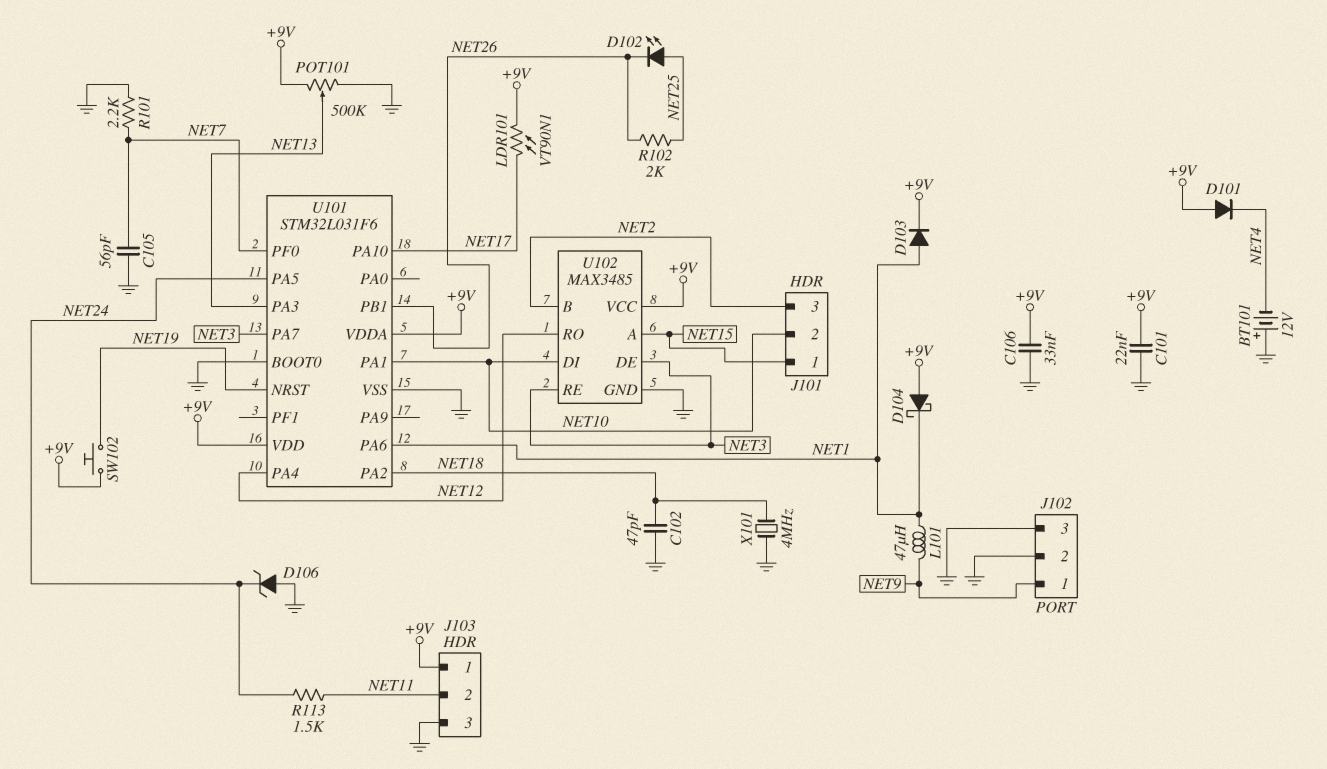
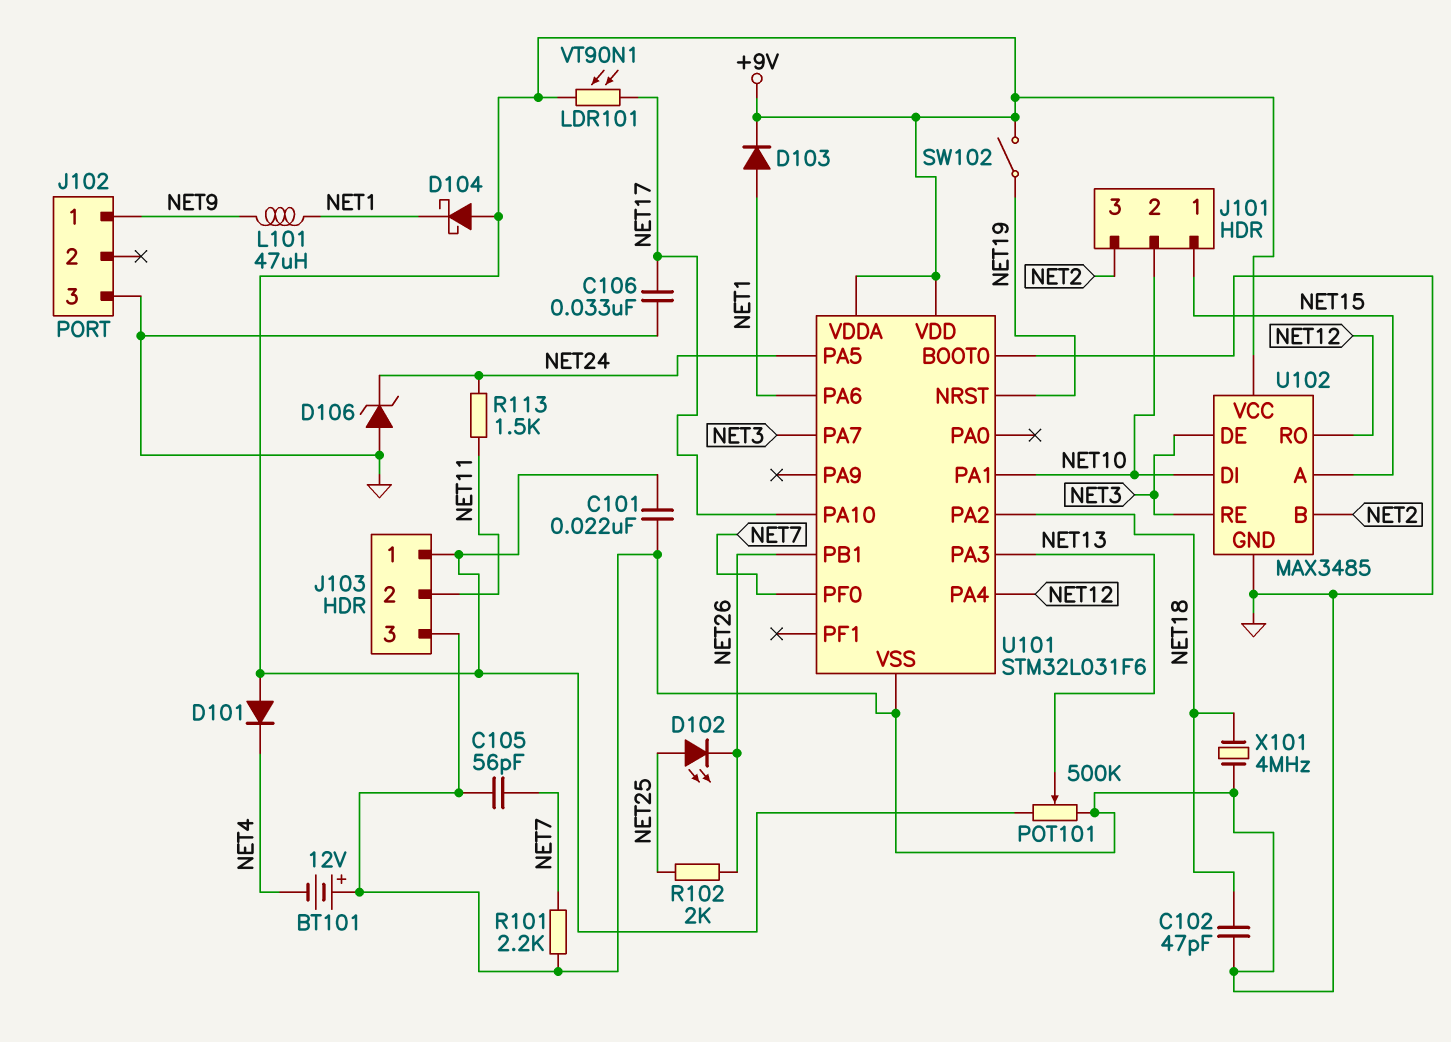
C106: 33nF (+9V, GND) -> 33nF (GND, NET17)
J102 pin 2: GND -> none
SW102: button (+9V, NET19) -> switch (+9V, NET19)

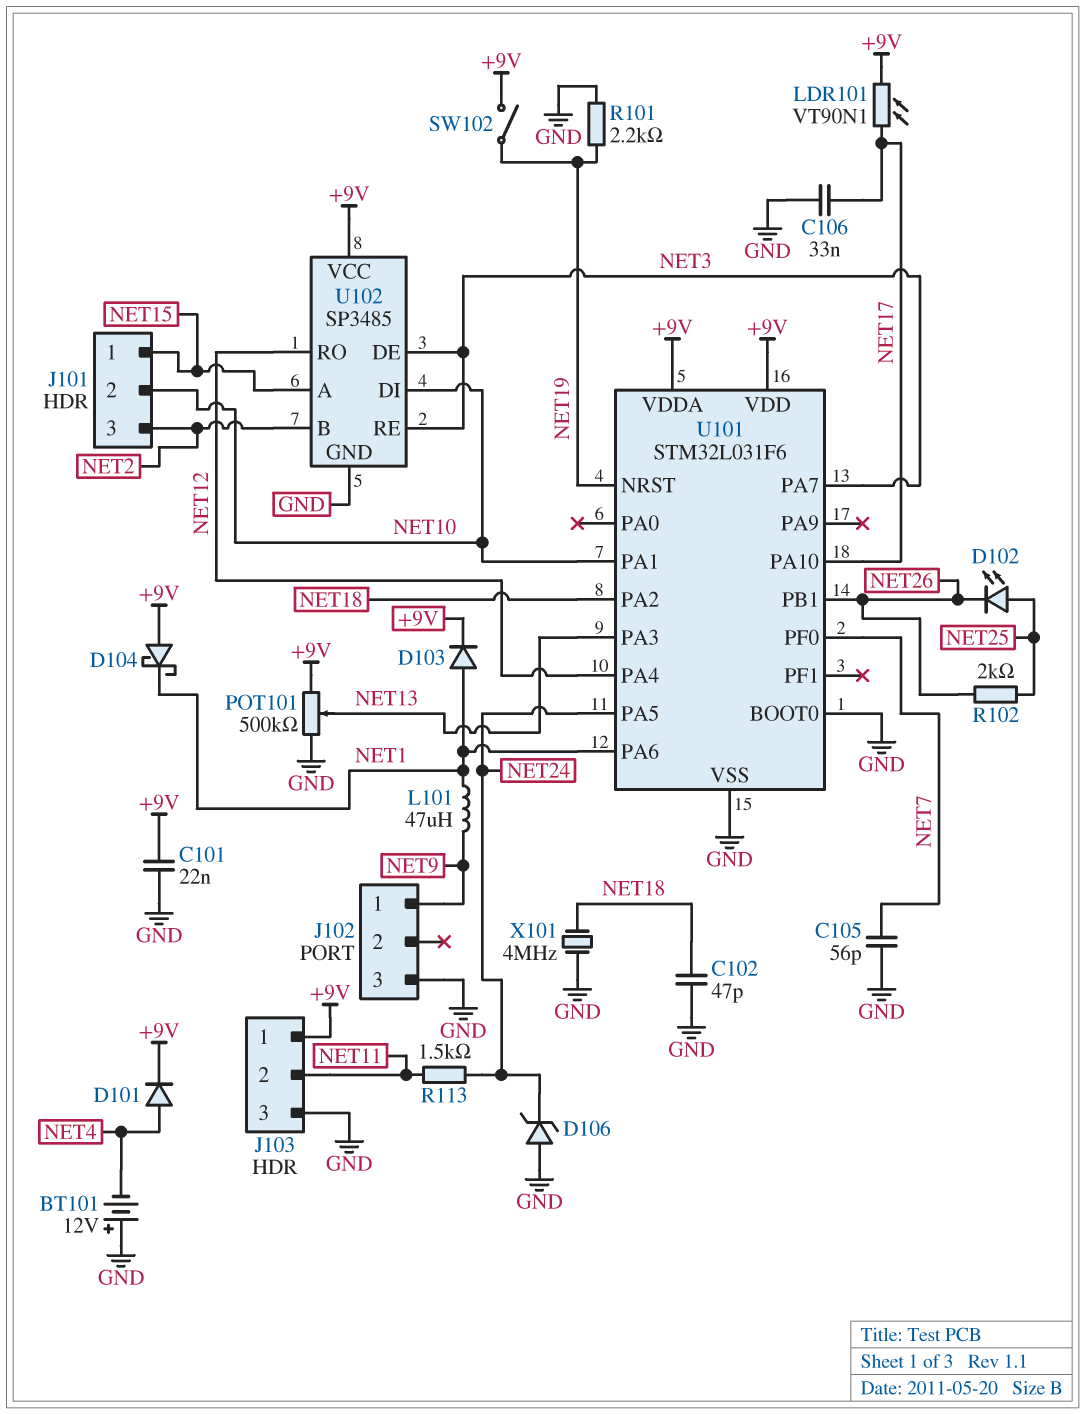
D101: diode (A +9V, K NET4) -> diode (A NET4, K +9V)
R101: 2.2k (GND, NET7) -> 2.2k (GND, NET19)
U102: MAX3485 -> SP3485

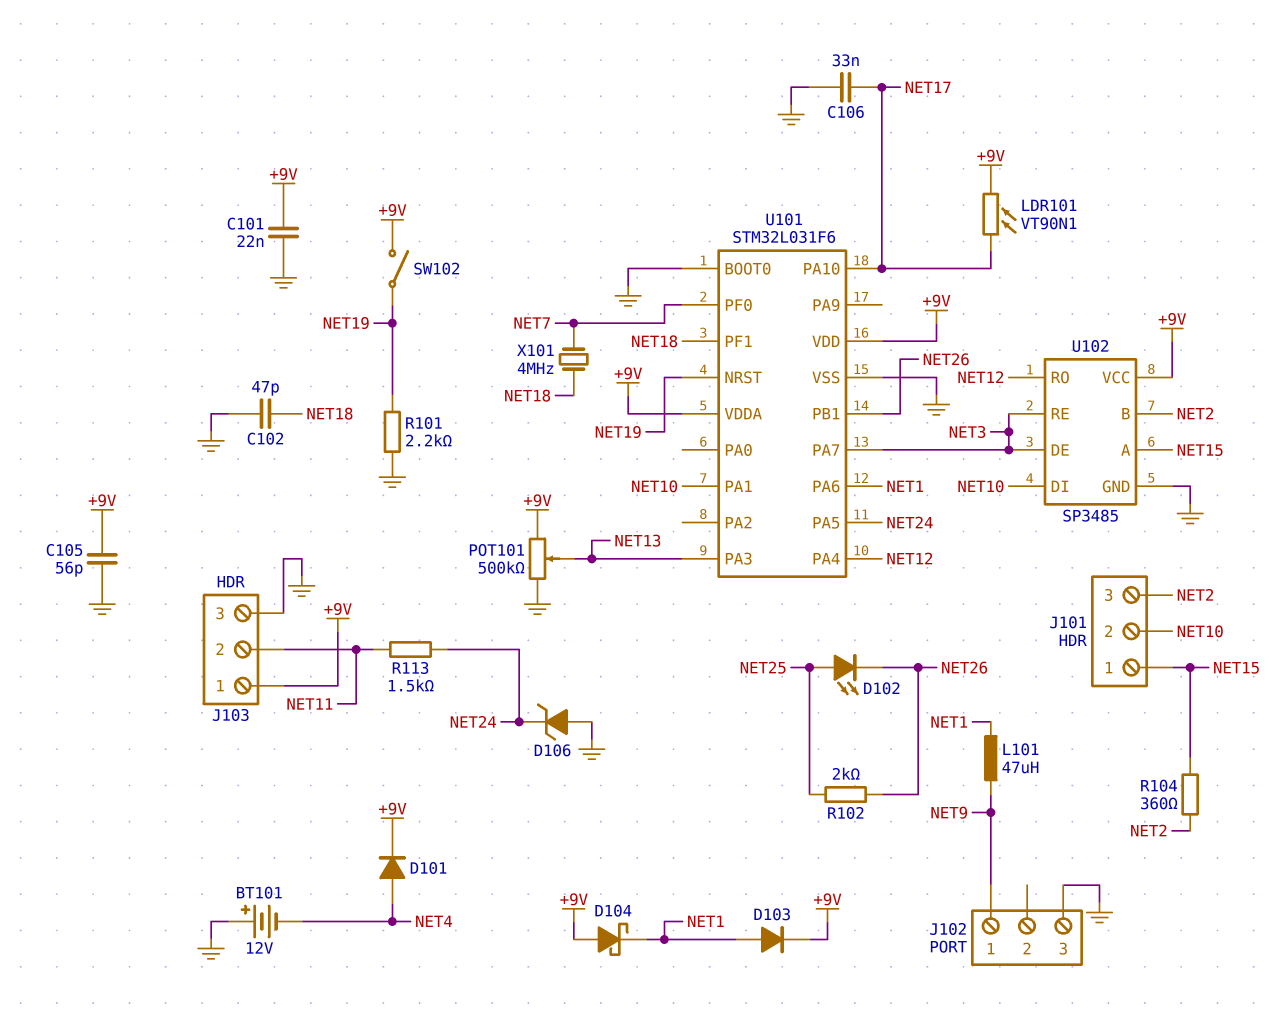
C105: 56pF (GND, NET7) -> 56pF (+9V, GND)
R104: none -> 360 (NET2, NET15)
U101 pin PA2: NET18 -> none
U101 pin PF1: none -> NET18
X101: 4MHz (GND, NET18) -> 4MHz (NET7, NET18)

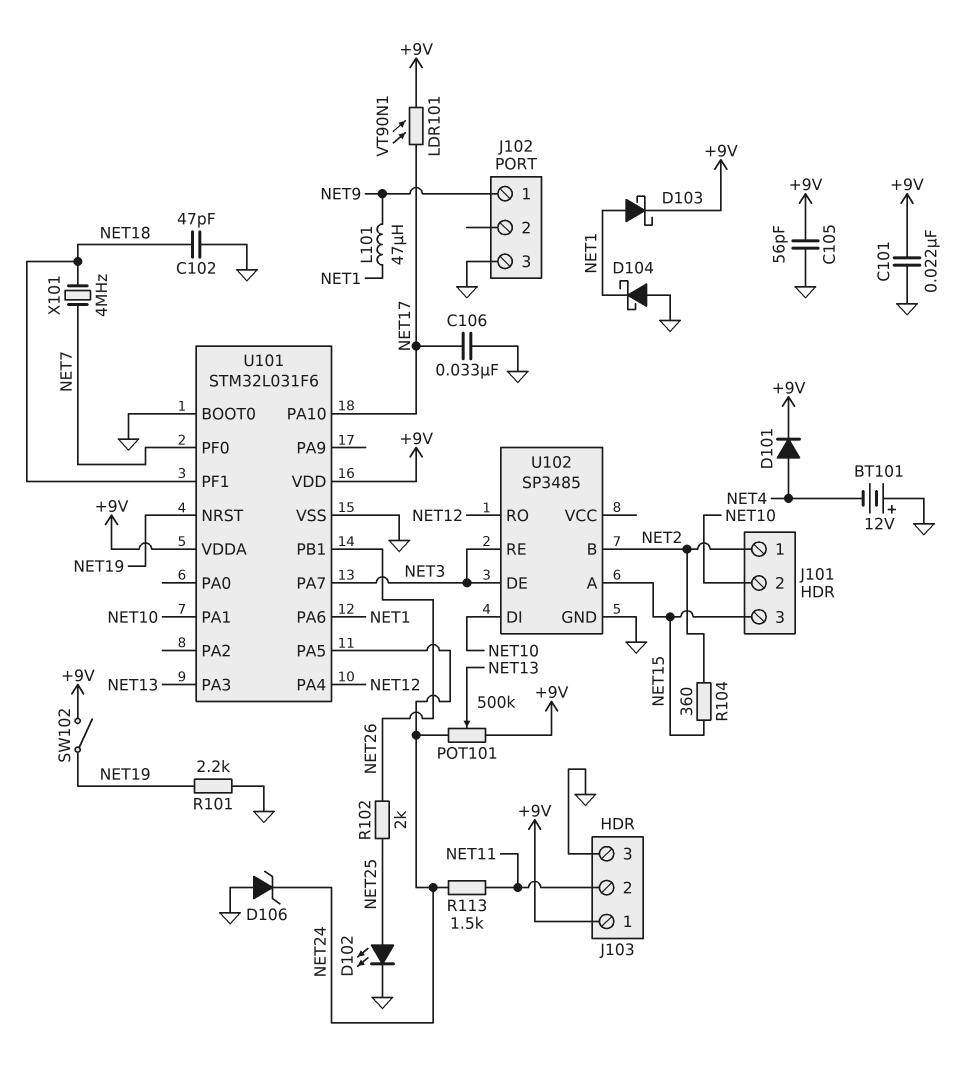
D102: LED (A NET25, K NET26) -> LED (A NET25, K GND)
D103: diode (A NET1, K +9V) -> schottky (A NET1, K +9V)
D104: schottky (A +9V, K NET1) -> schottky (A GND, K NET1)
J101 pin 1: NET15 -> NET2
J101 pin 3: NET2 -> NET15
POT101: 500k (+9V, GND, wiper NET13) -> 500k (+9V, NET24, wiper NET13)
U102 pin VCC: +9V -> none

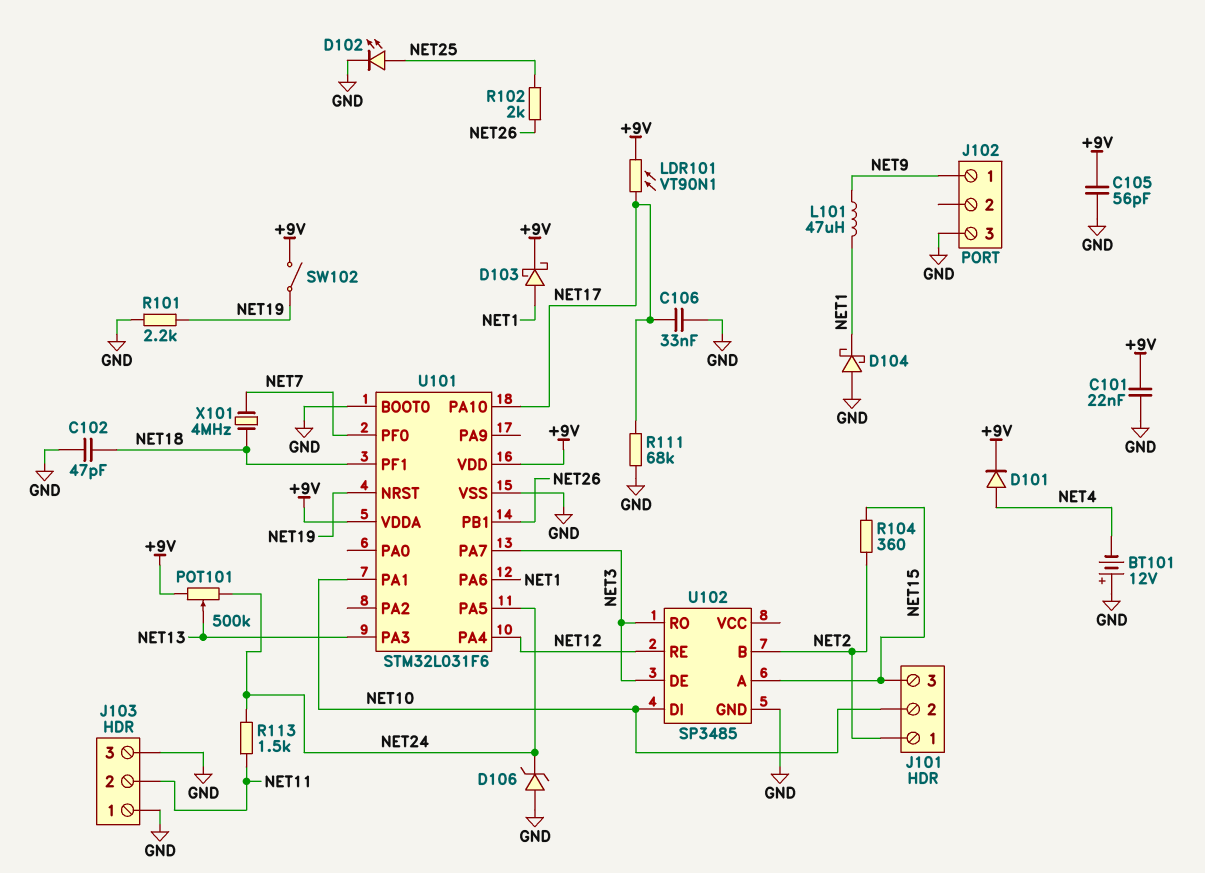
J103 pin 1: +9V -> GND
R111: none -> 68k (GND, NET17)
U102 pin RE: NET3 -> NET12
U102 pin RO: NET12 -> NET3

